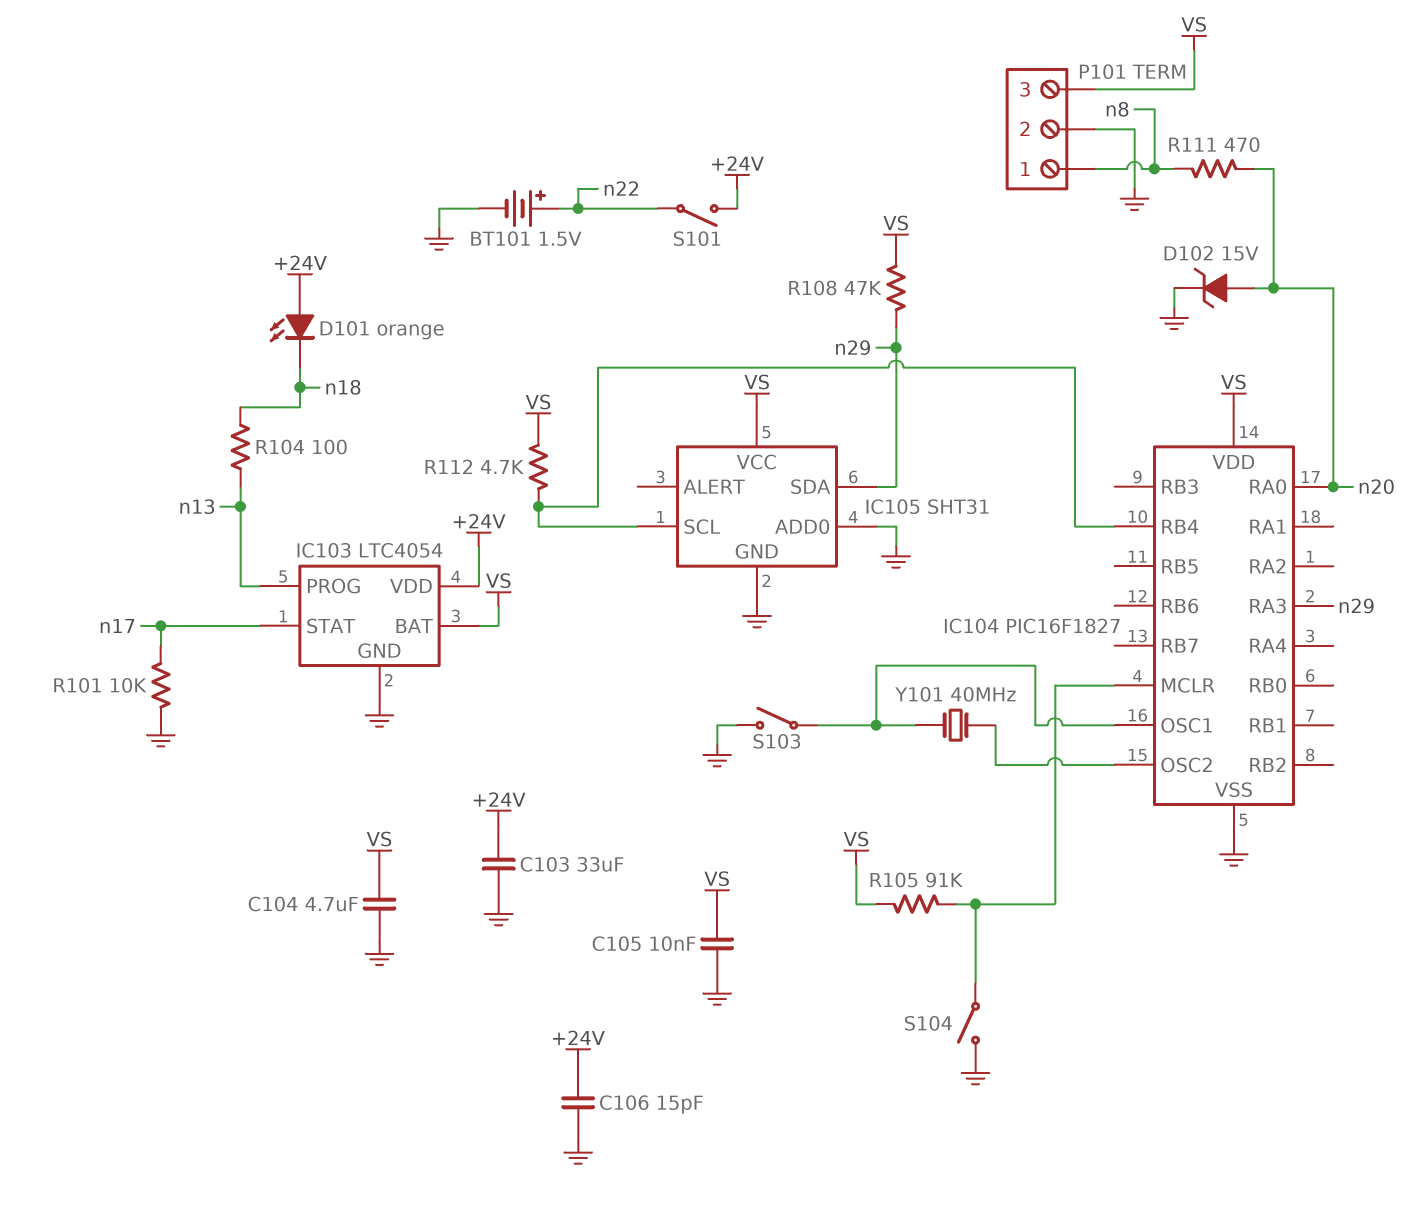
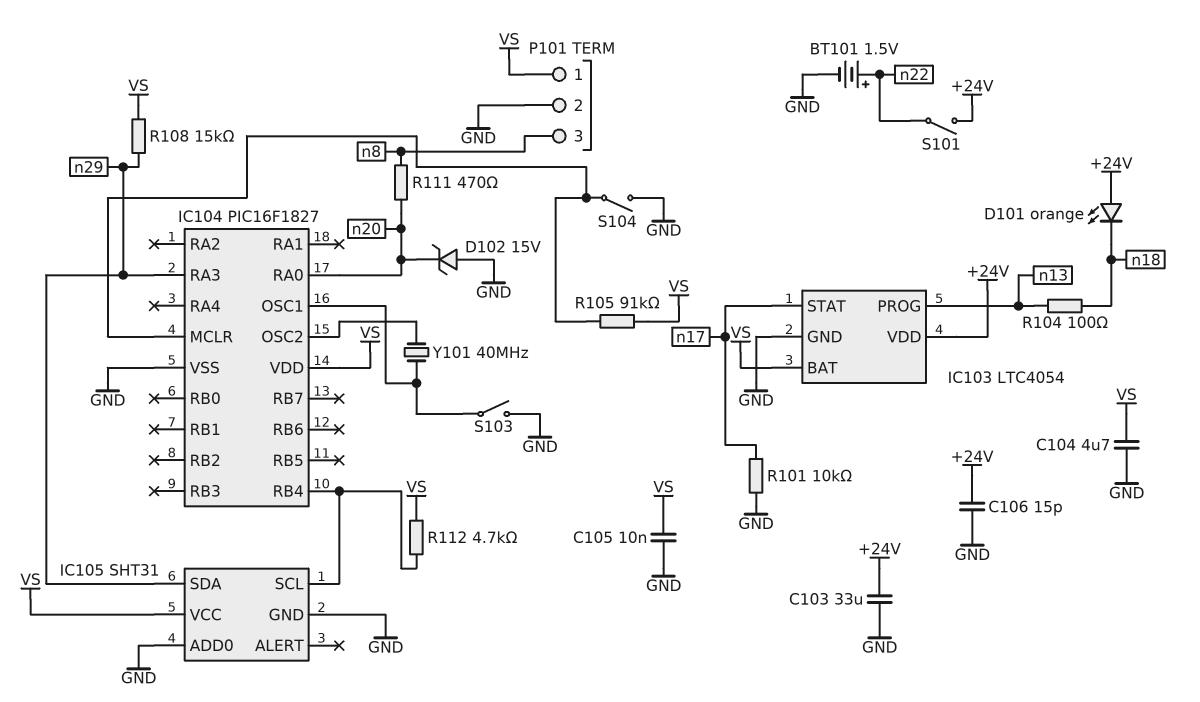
D102: zener 15V (A n20, K GND) -> zener 15V (A GND, K n20)
P101 pin 1: n8 -> VS
P101 pin 3: VS -> n8
R108: 47k (VS, n29) -> 15k (VS, n29)

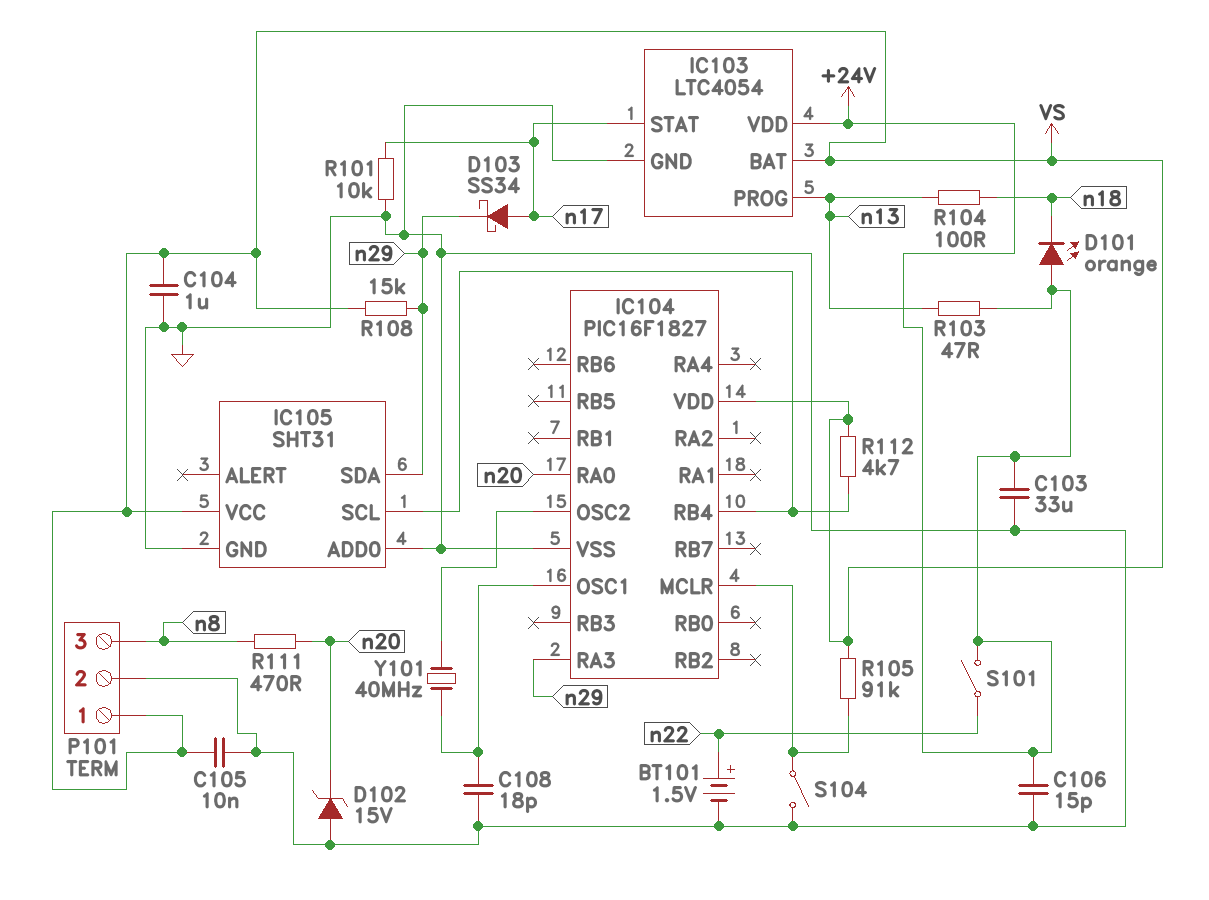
C104: 4.7uF (GND, VS) -> 1uF (GND, VS)
C108: none -> 18pF (GND, IC104/OSC1)
D103: none -> schottky SS34 (A n17, K n29)
R103: none -> 47 (+24V, n13)
S103: switch (GND, IC104/OSC1) -> none

